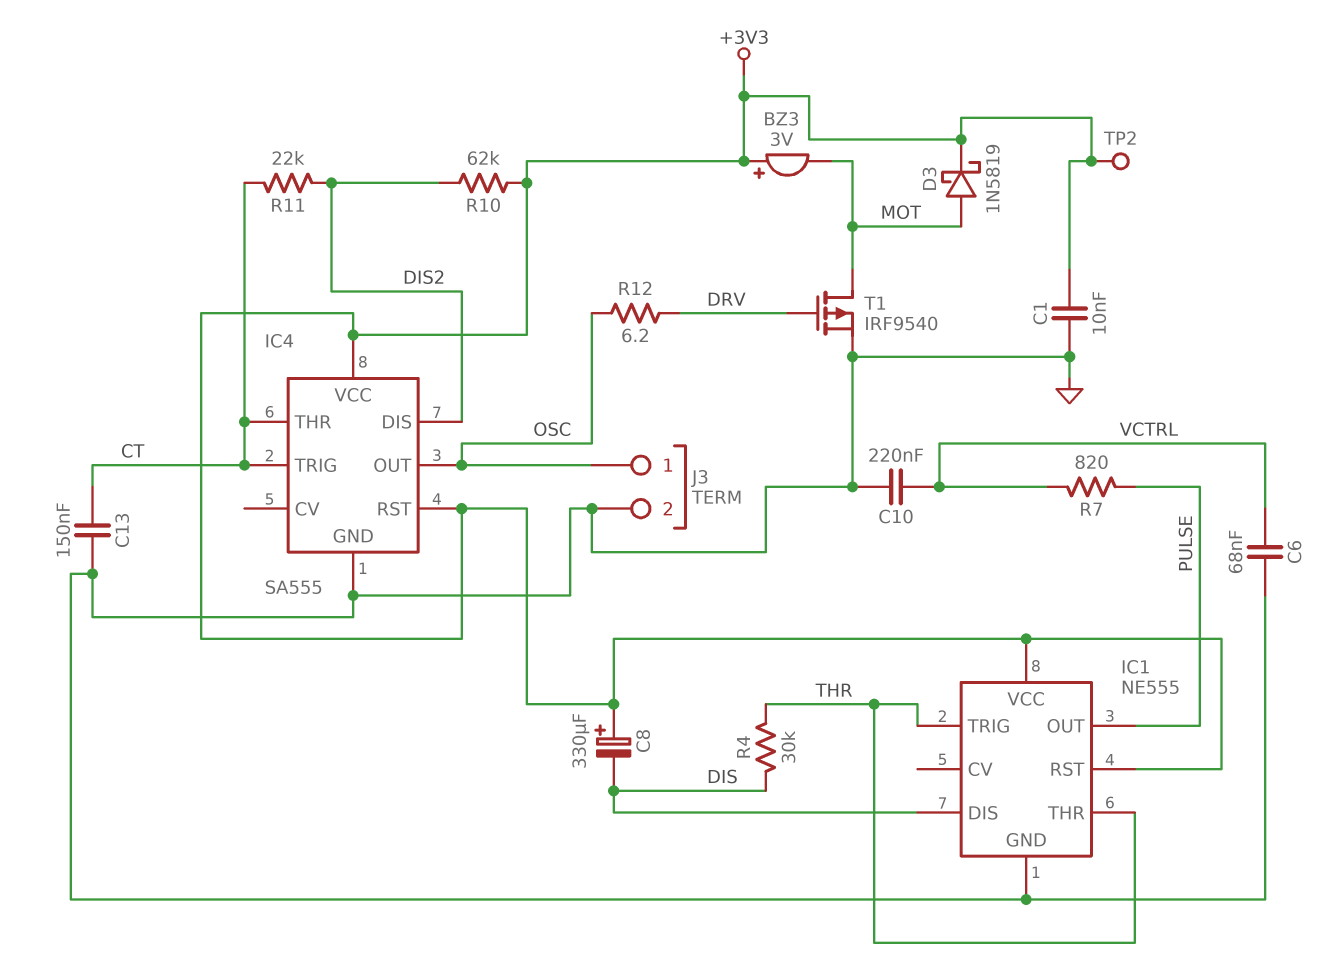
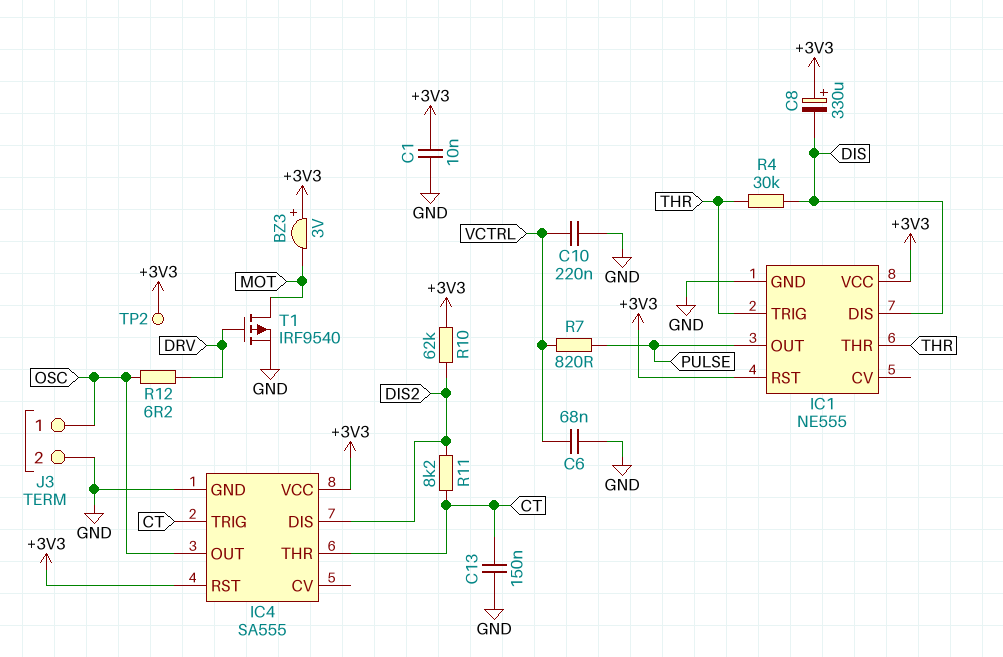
D3: schottky 1N5819 (A MOT, K +3V3) -> none
R11: 22k (CT, DIS2) -> 8.2k (CT, DIS2)

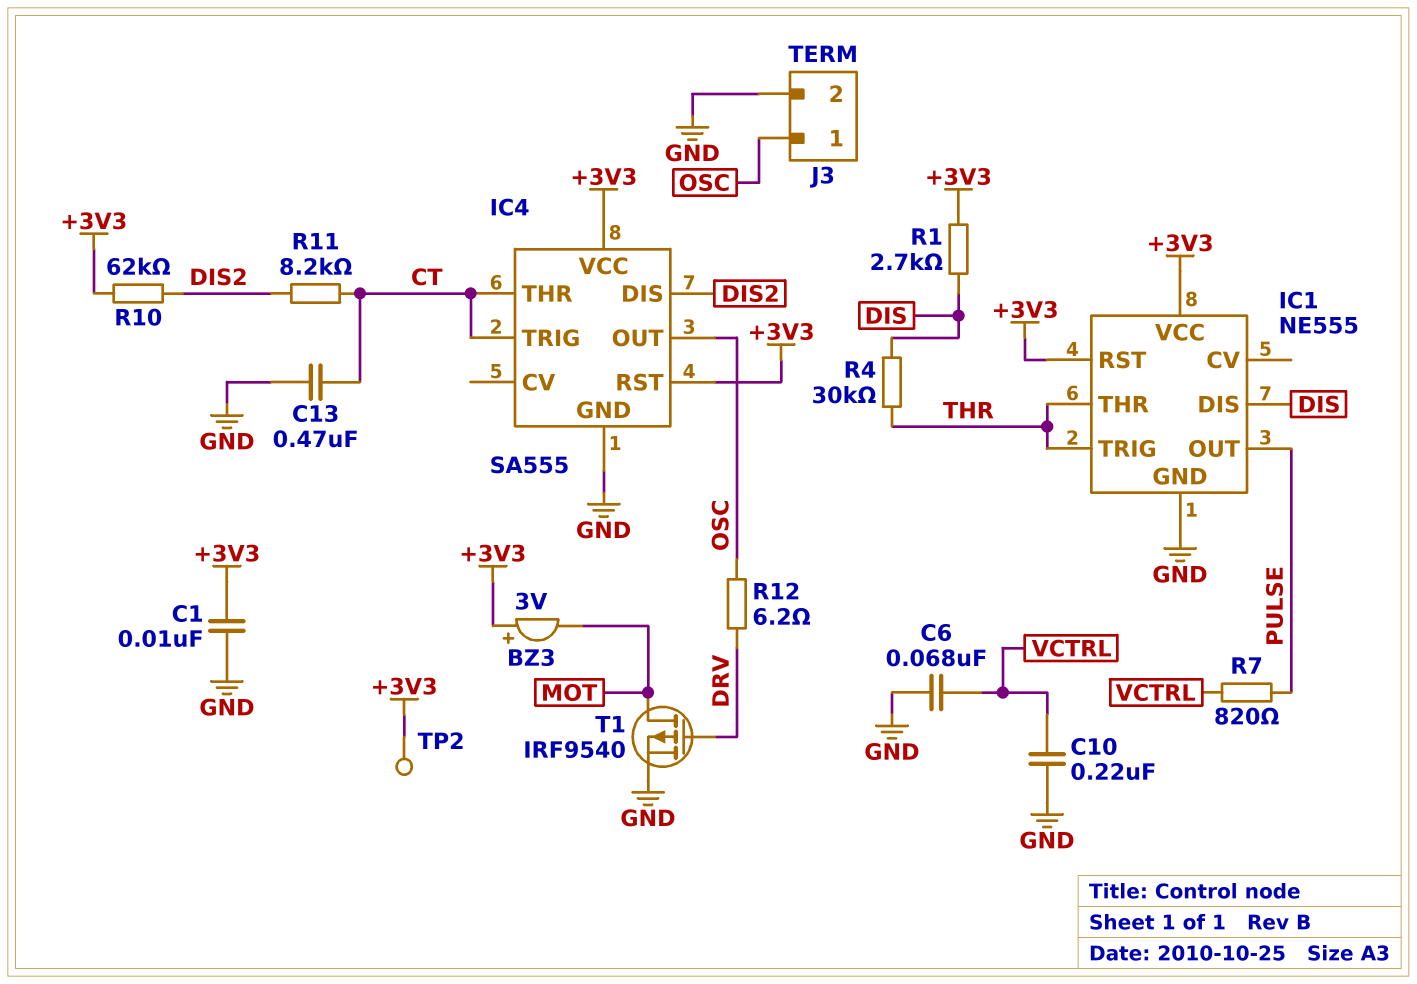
C8: 330uF (plus +3V3, minus DIS) -> none
C13: 150nF (CT, GND) -> 470nF (CT, GND)
R1: none -> 2.7k (+3V3, DIS)

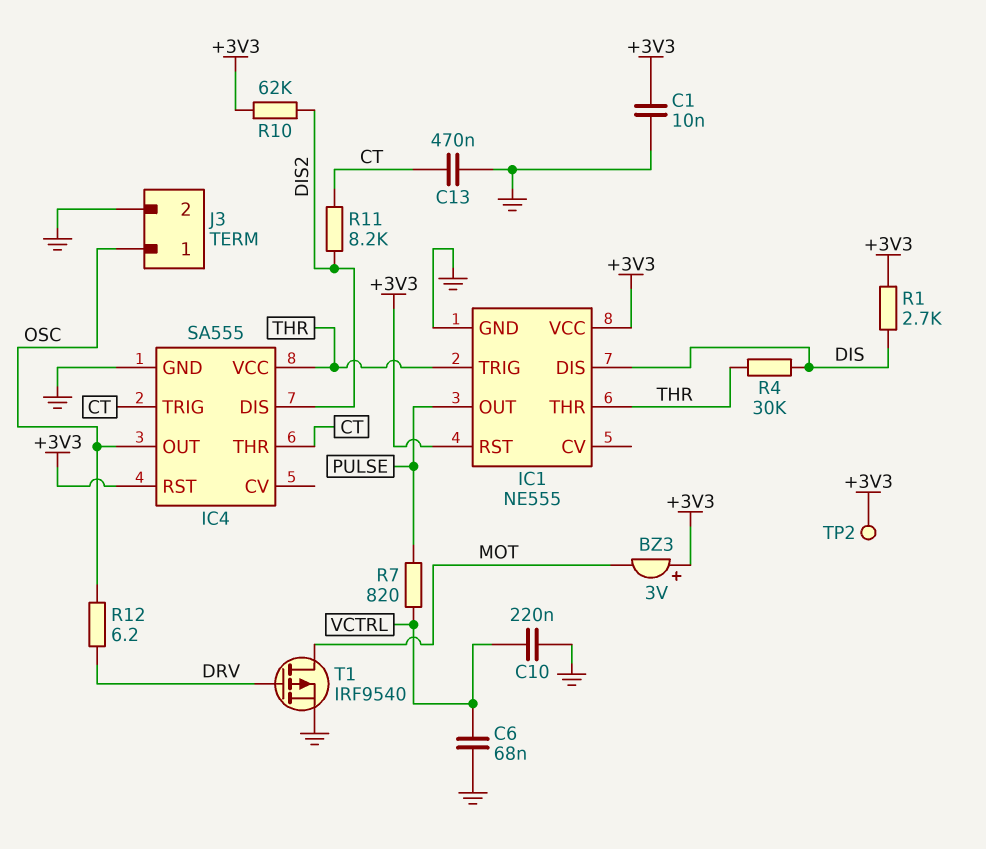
IC4 pin VCC: +3V3 -> THR

